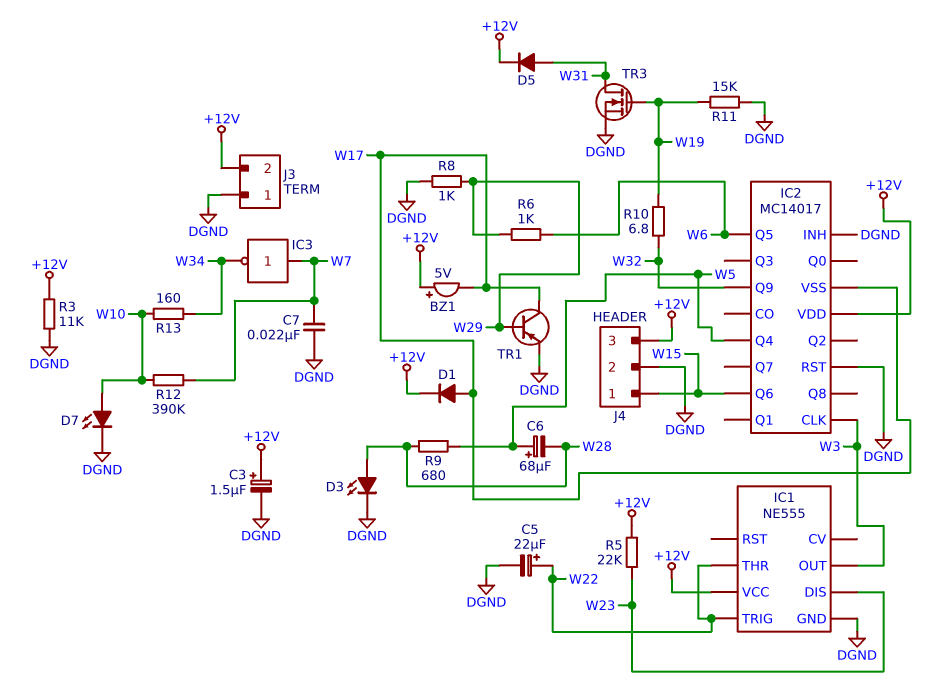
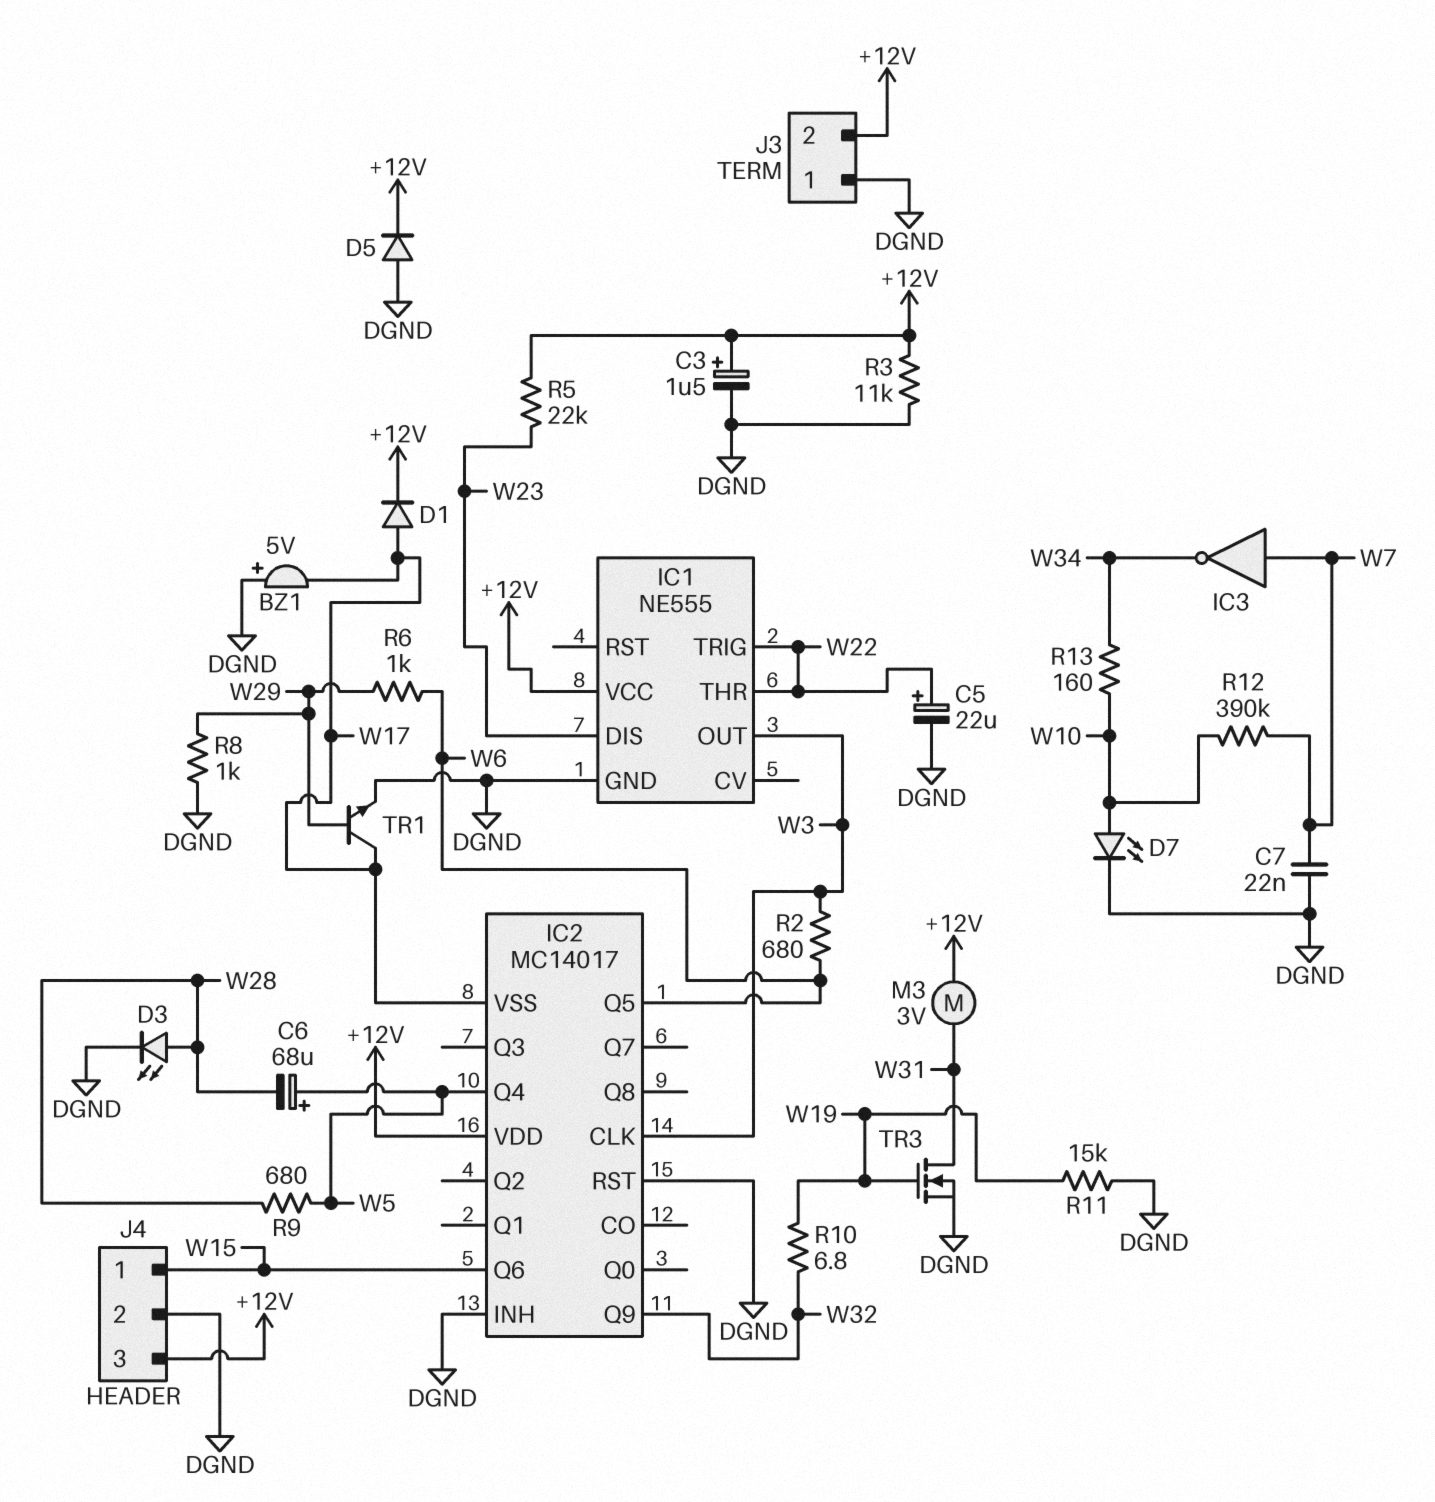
BZ1: buzzer 5V (plus +12V, minus W17) -> buzzer 5V (plus DGND, minus W17)
D5: diode (A W31, K +12V) -> diode (A DGND, K +12V)
M3: none -> motor 3V (+12V, W31)
R2: none -> 680 (W3, W6)
TR1: PNP (B W29, C W17, E DGND) -> NPN (B W29, C W17, E DGND)

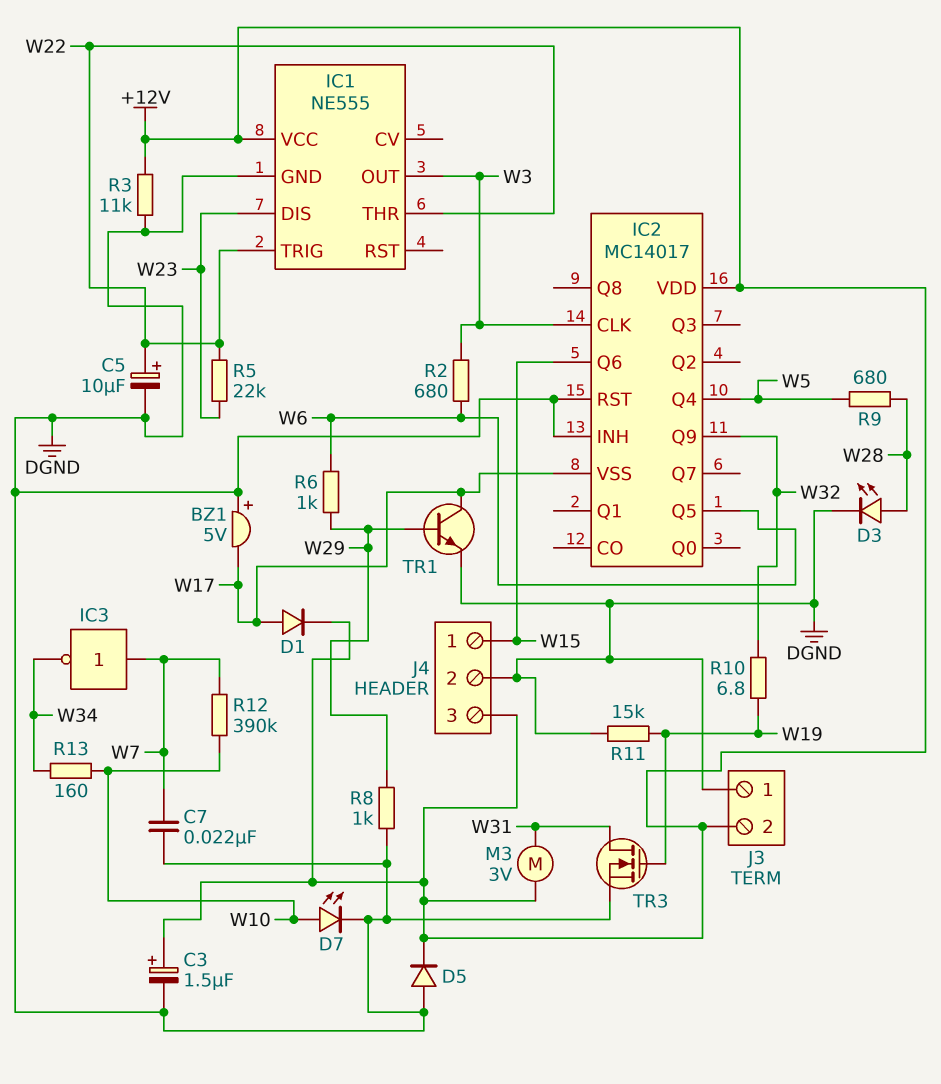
C5: 22uF (plus W22, minus DGND) -> 10uF (plus W22, minus DGND)
C6: 68uF (plus W5, minus W28) -> none
R5: 22k (+12V, W23) -> 22k (W22, W23)

